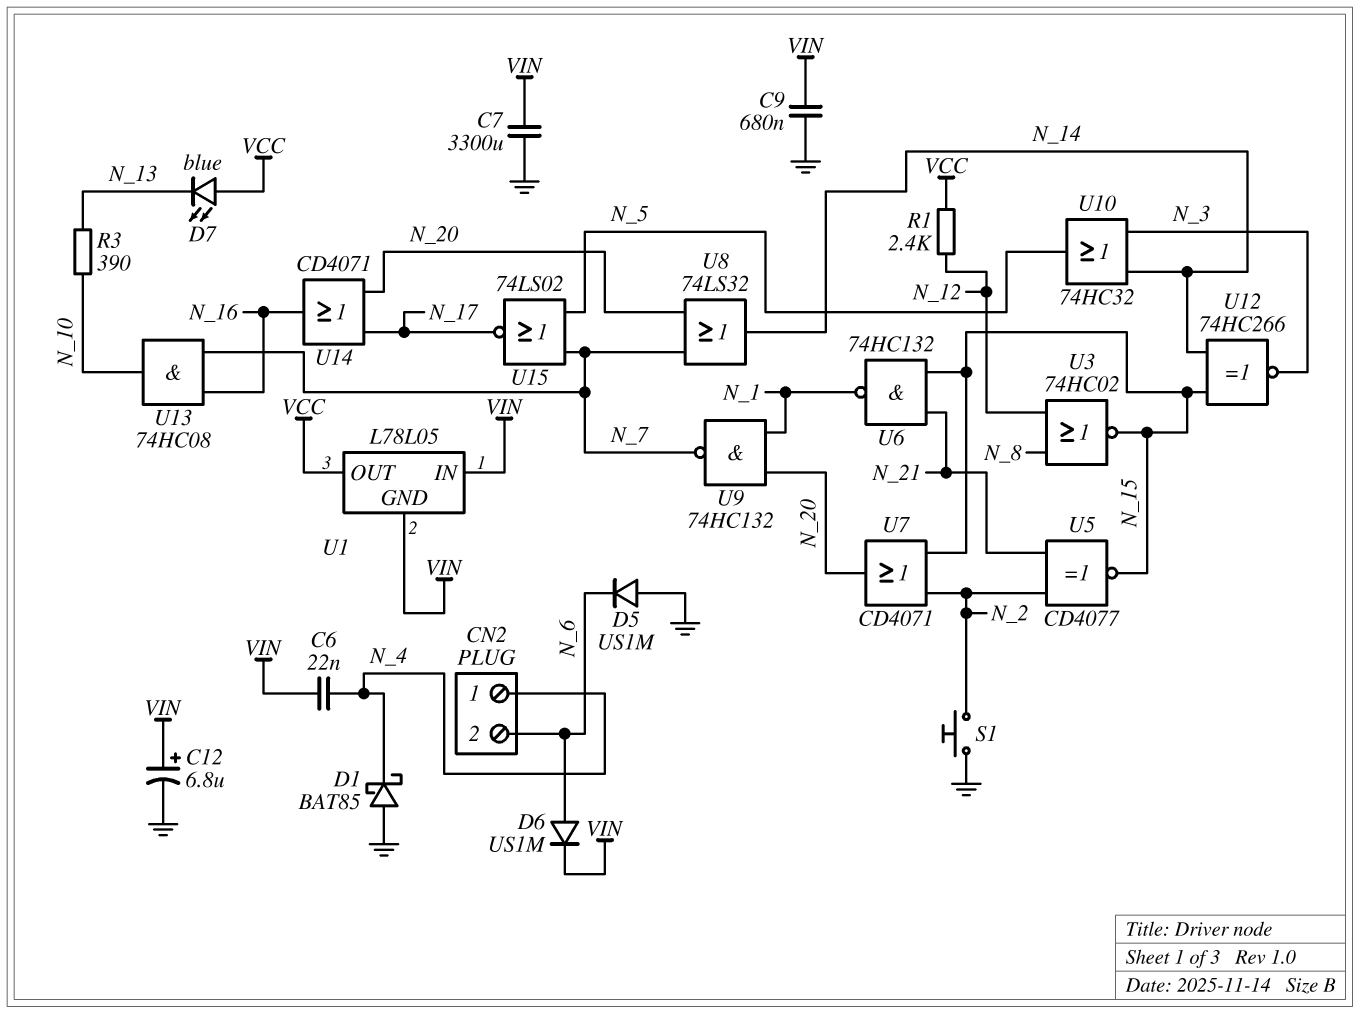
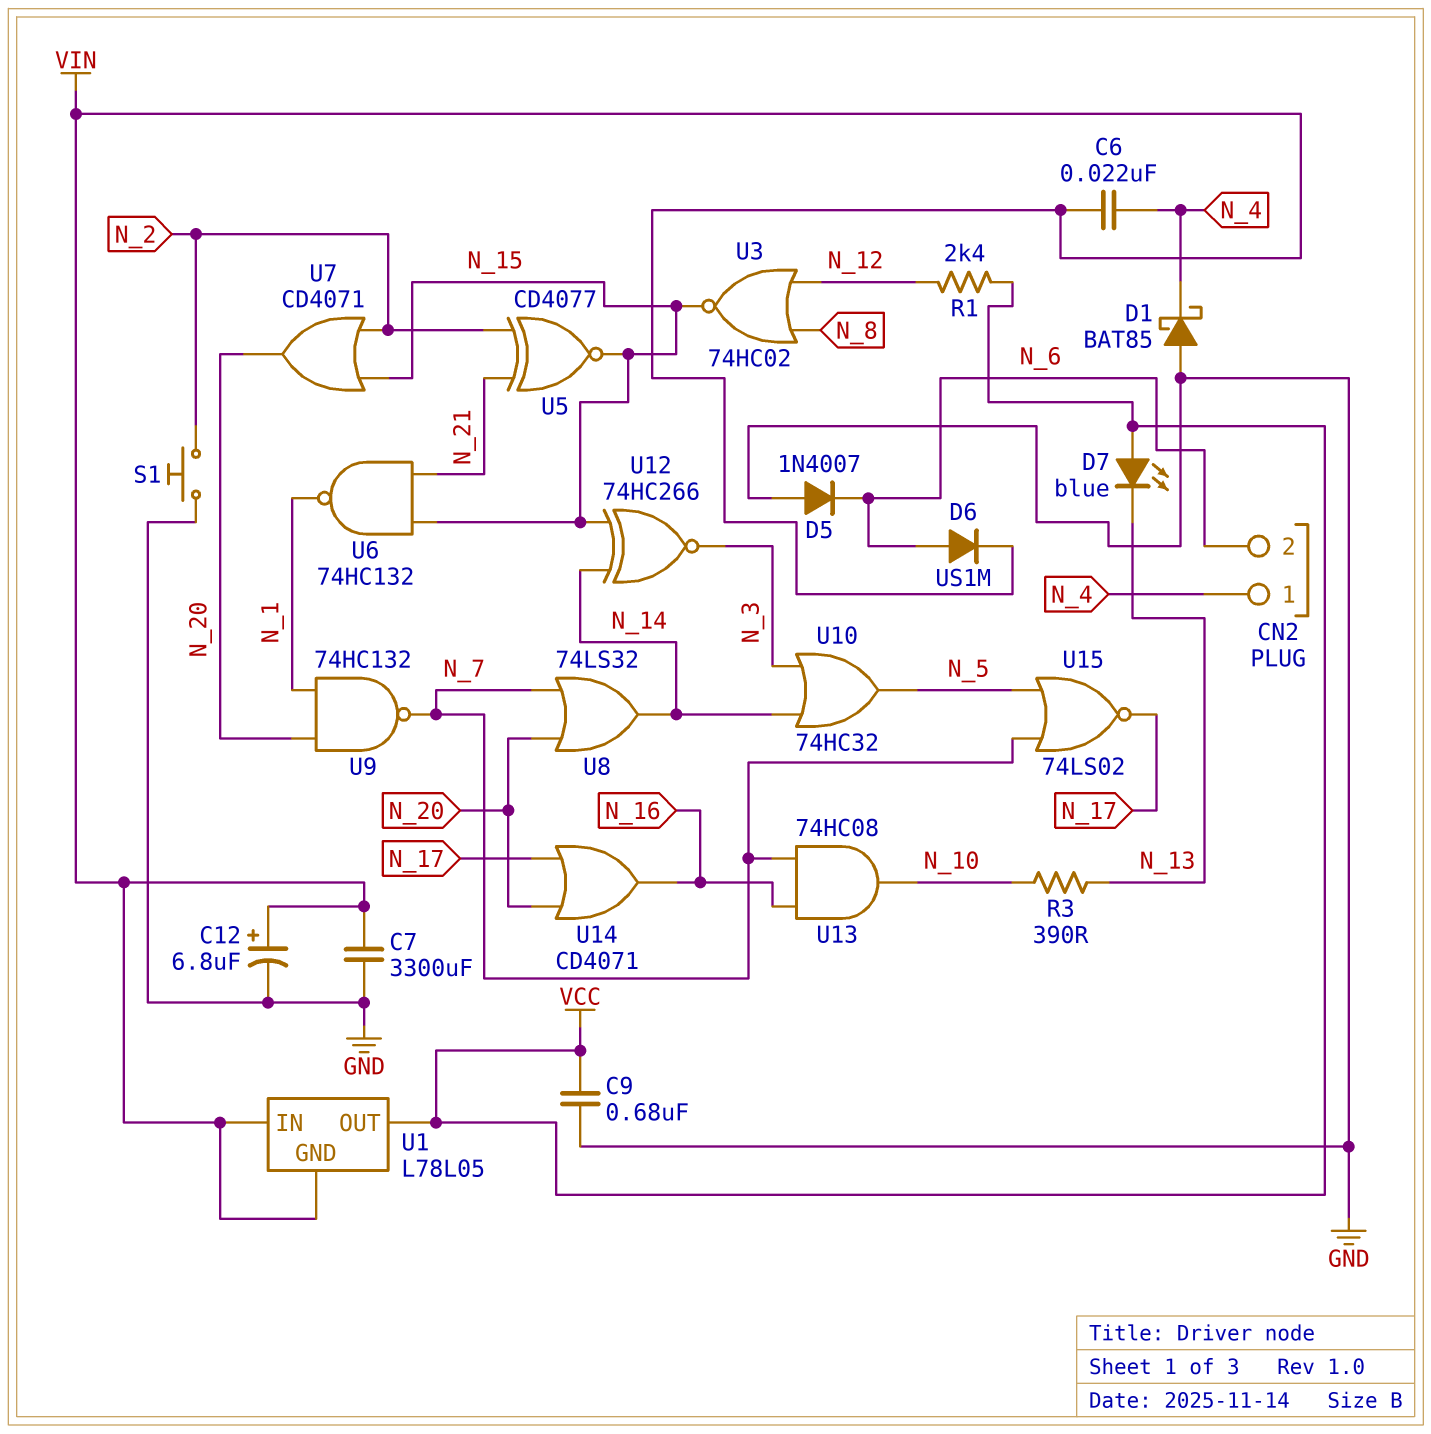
C9: 680nF (GND, VIN) -> 680nF (GND, VCC)
D5: diode US1M (A GND, K N_6) -> diode 1N4007 (A GND, K N_6)

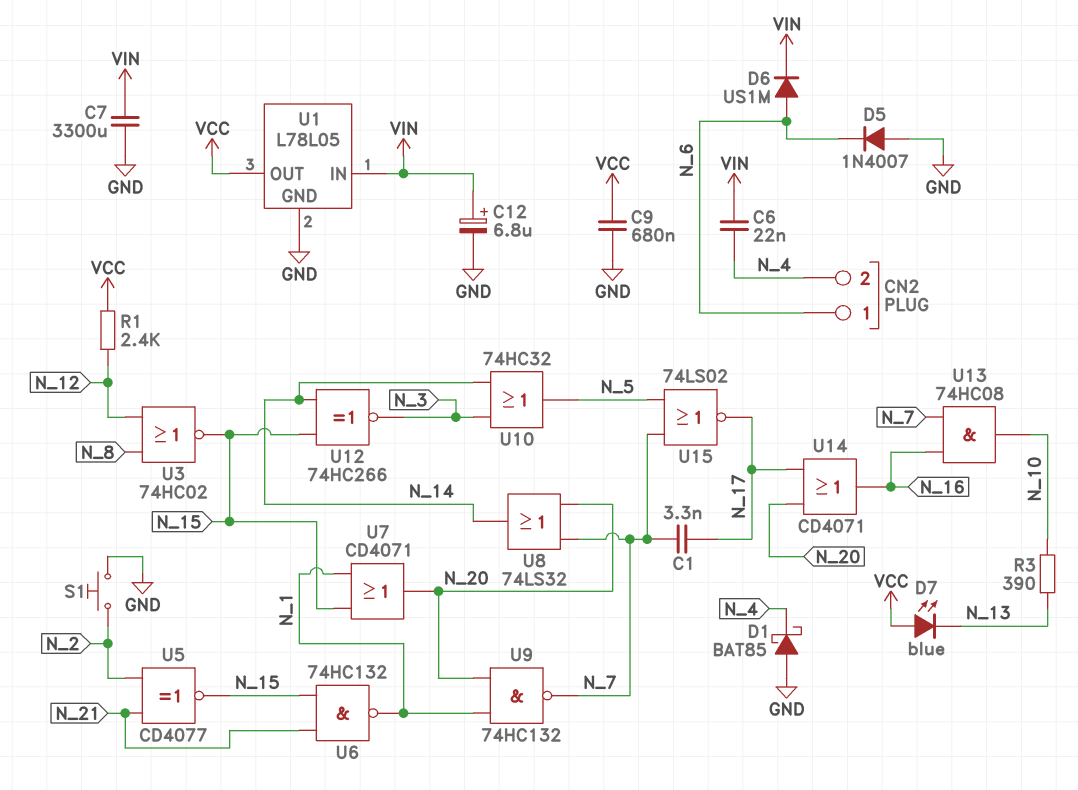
C1: none -> 3.3nF (N_7, N_17)
CN2 pin 1: N_4 -> N_6
CN2 pin 2: N_6 -> N_4
U1 pin GND: VIN -> GND
U7: OR CD4071 (in N_2, in N_15, out N_20) -> OR CD4071 (in N_1, in N_15, out N_20)

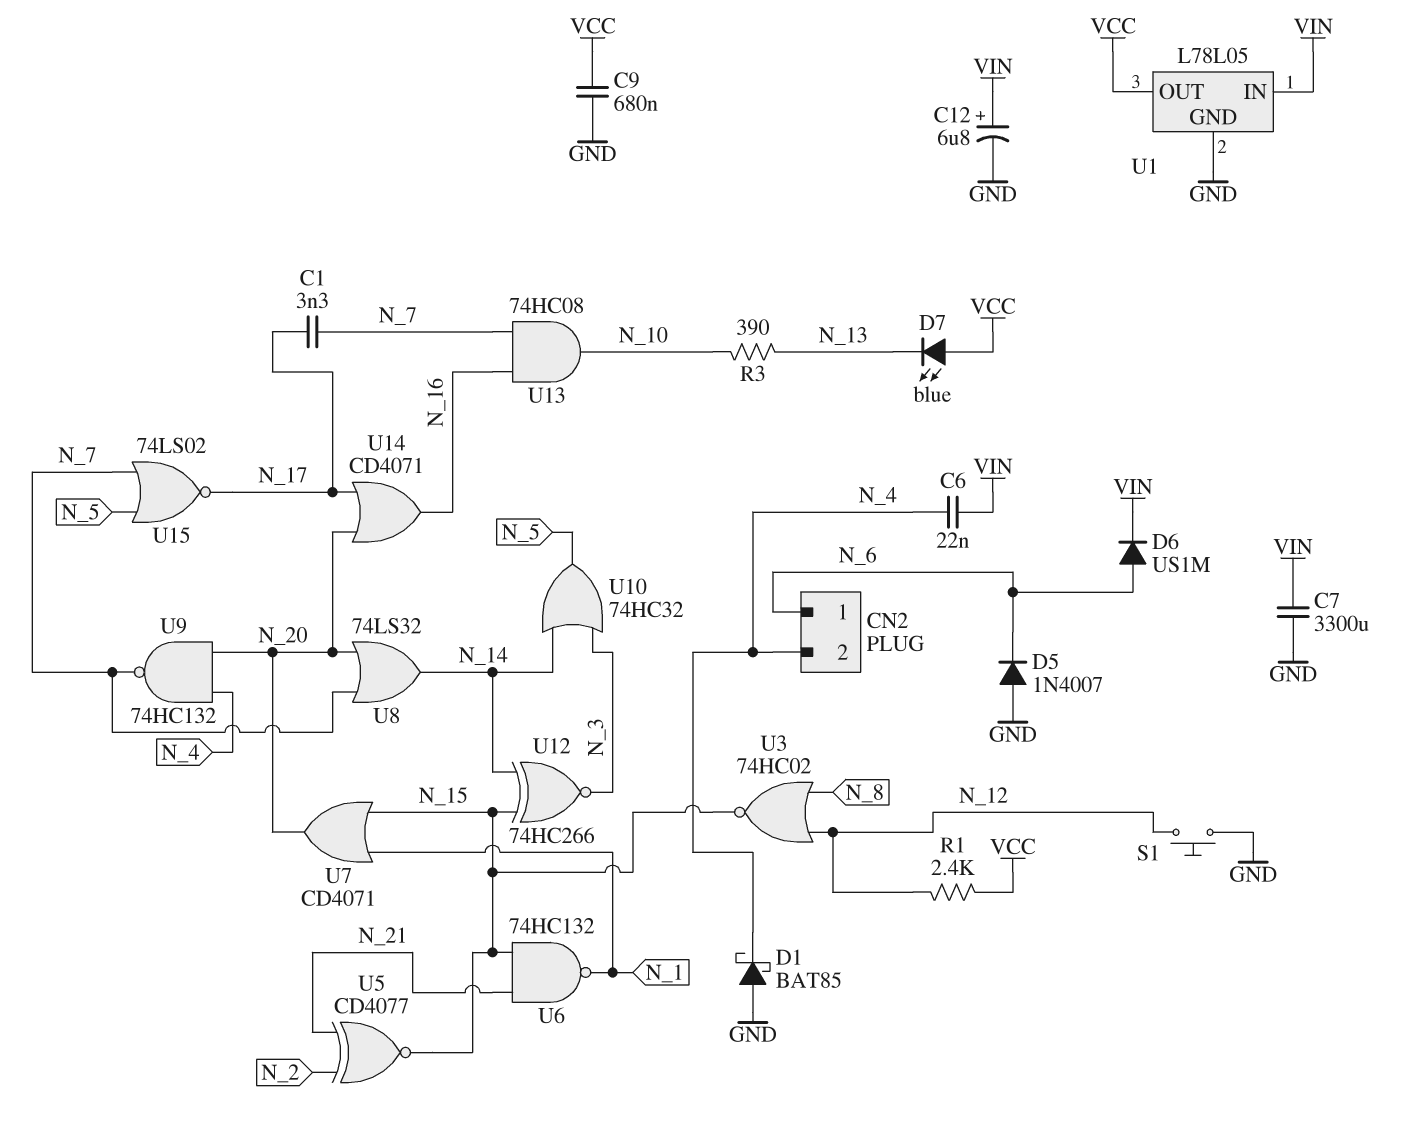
S1: button (GND, N_2) -> button (GND, N_12)
U9: NAND 74HC132 (in N_1, in N_20, out N_7) -> NAND 74HC132 (in N_4, in N_20, out N_7)

